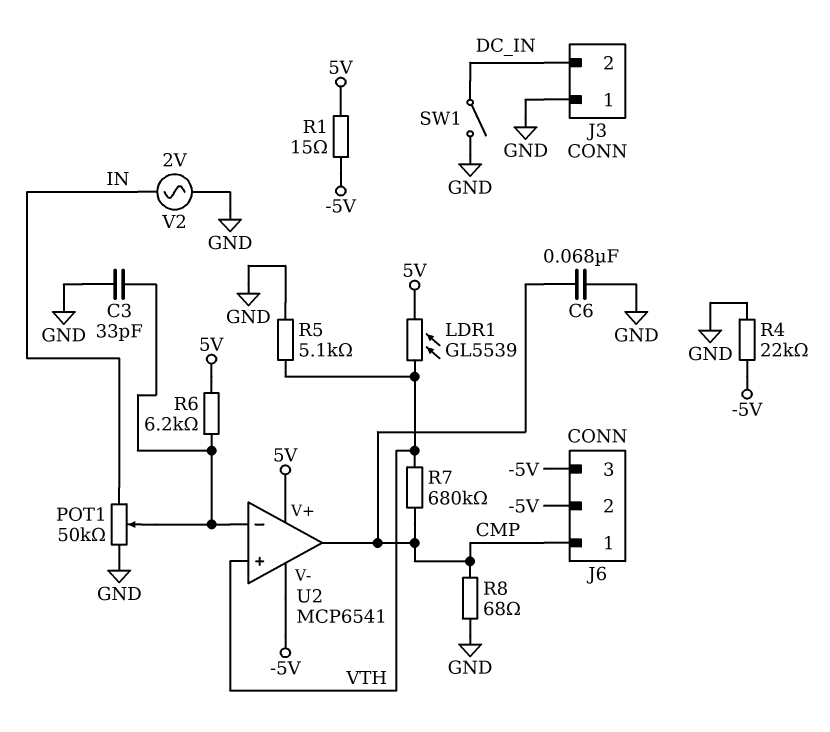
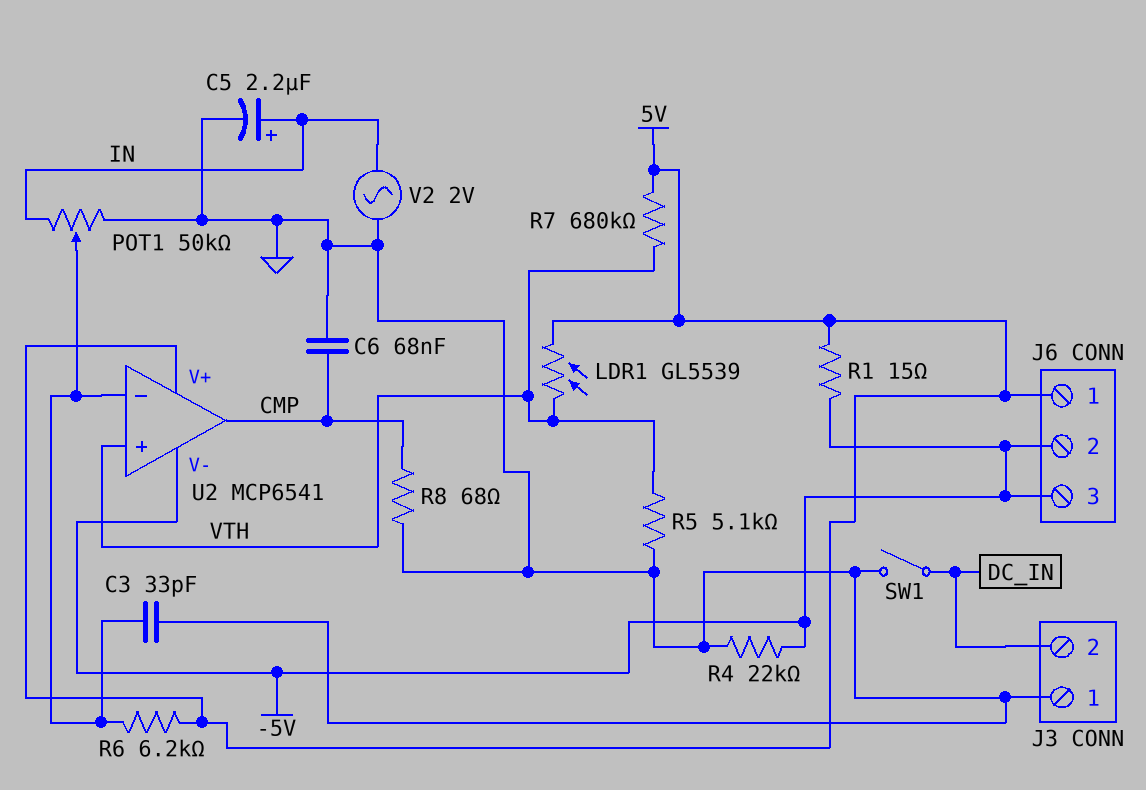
C5: none -> 2.2uF (plus IN, minus GND)
J6 pin 1: CMP -> 5V
R7: 680k (CMP, VTH) -> 680k (5V, VTH)

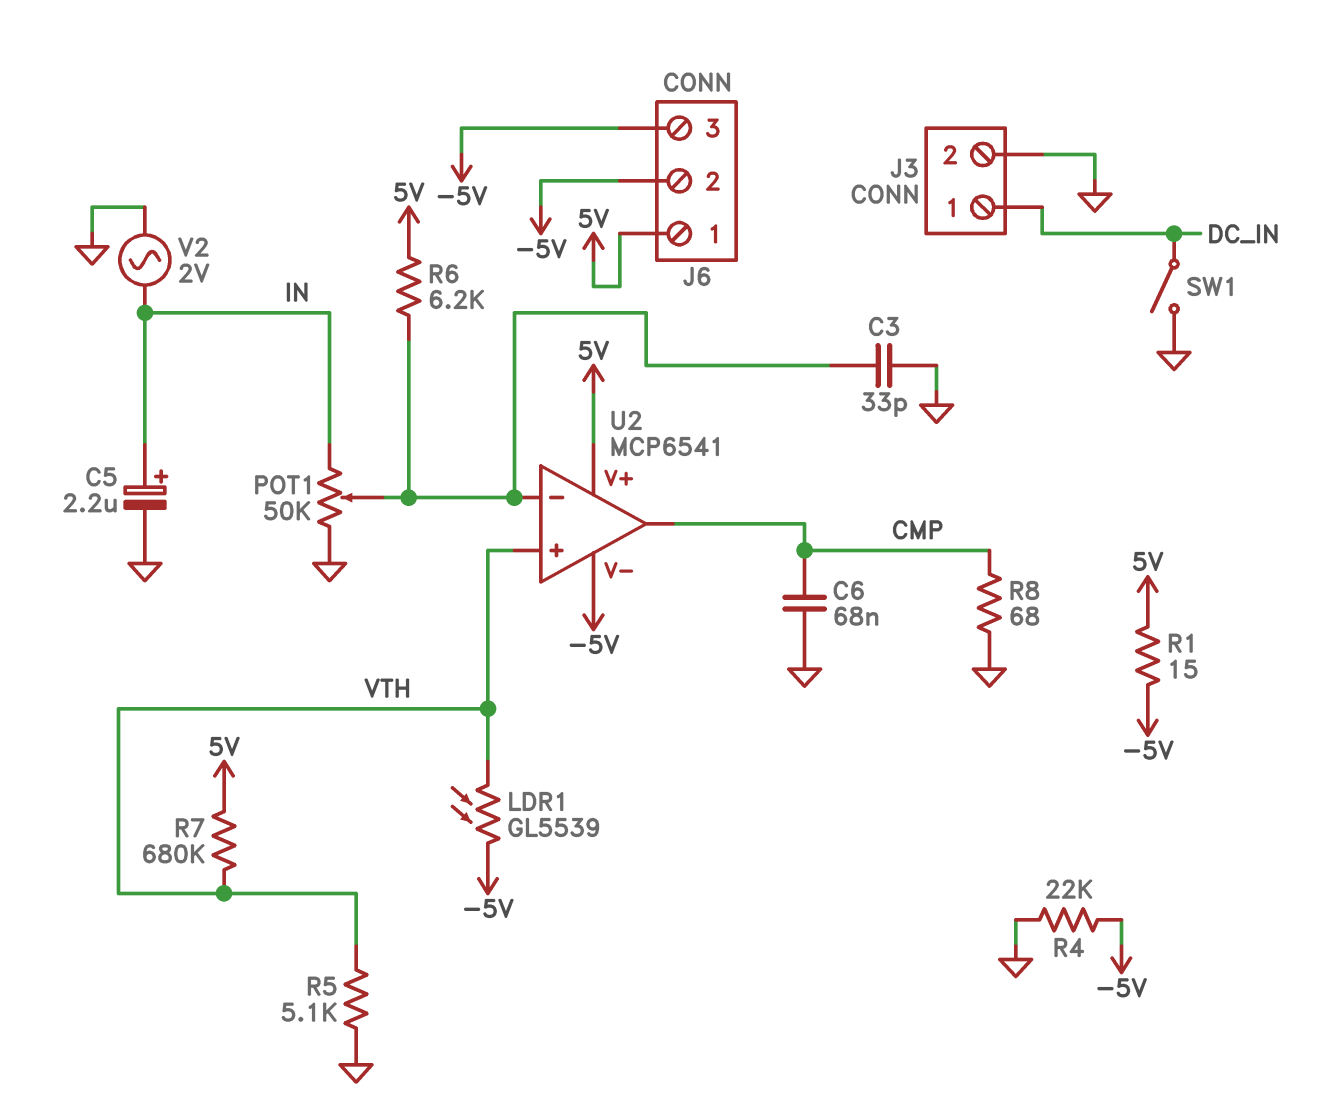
J3 pin 1: GND -> DC_IN
J3 pin 2: DC_IN -> GND
LDR1: GL5539 (5V, VTH) -> GL5539 (-5V, VTH)

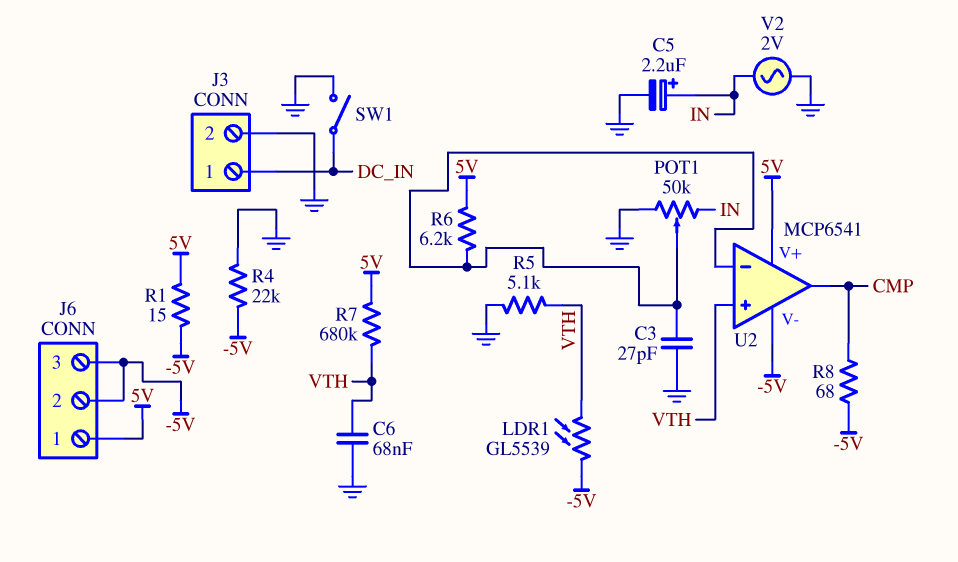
C3: 33pF (GND, U2/in-) -> 27pF (GND, U2/in-)
C6: 68nF (CMP, GND) -> 68nF (GND, VTH)
R8: 68 (CMP, GND) -> 68 (-5V, CMP)

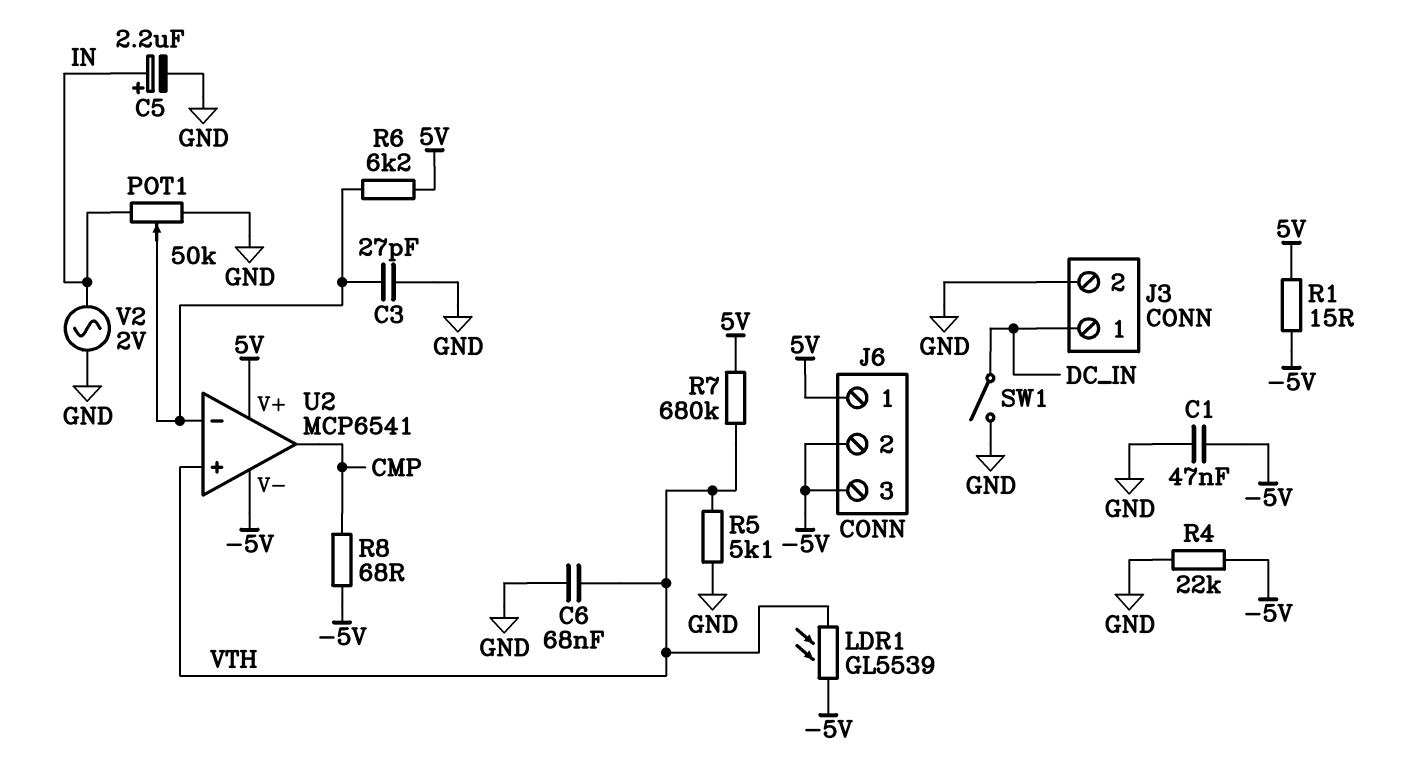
C1: none -> 47nF (-5V, GND)

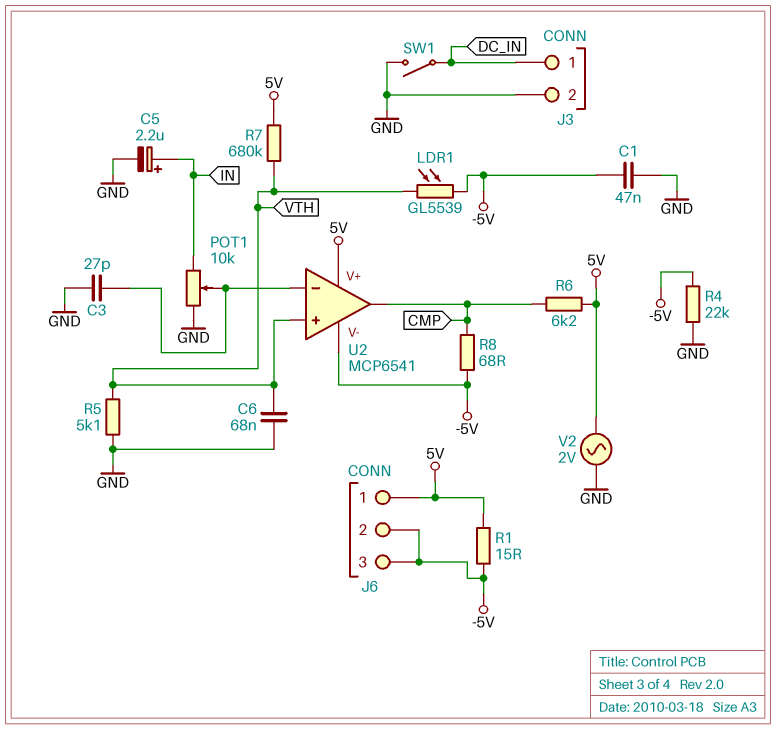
POT1: 50k (GND, IN, wiper U2/in-) -> 10k (GND, IN, wiper U2/in-)
R6: 6.2k (5V, U2/in-) -> 6.2k (5V, CMP)
V2: AC 2V (GND, IN) -> AC 2V (5V, GND)

